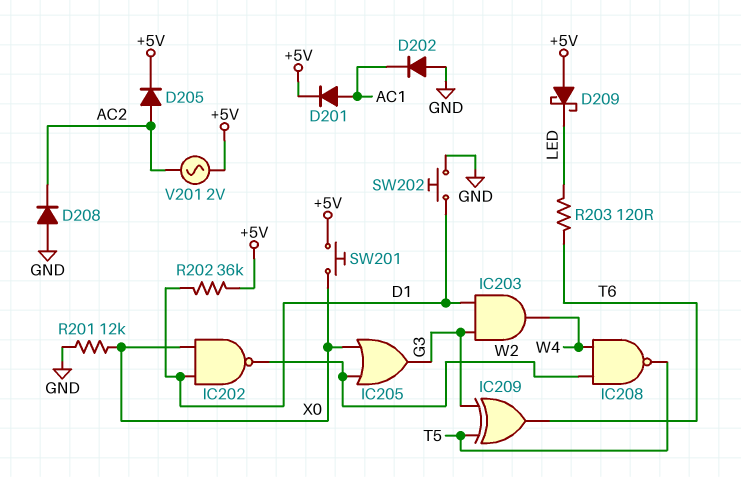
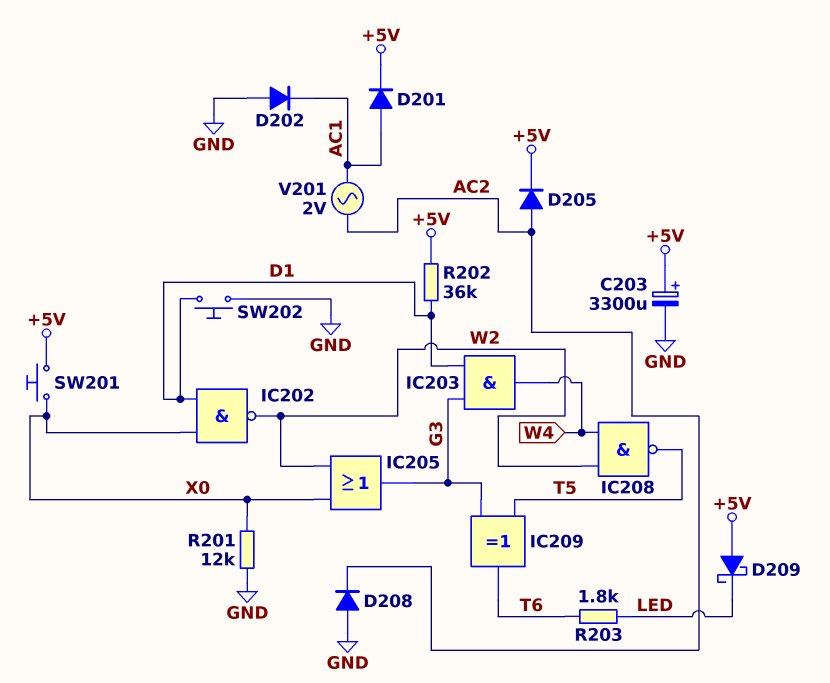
C203: none -> 3300uF (plus +5V, minus GND)
R203: 120 (LED, T6) -> 1.8k (LED, T6)
V201: AC 2V (+5V, AC2) -> AC 2V (AC1, AC2)

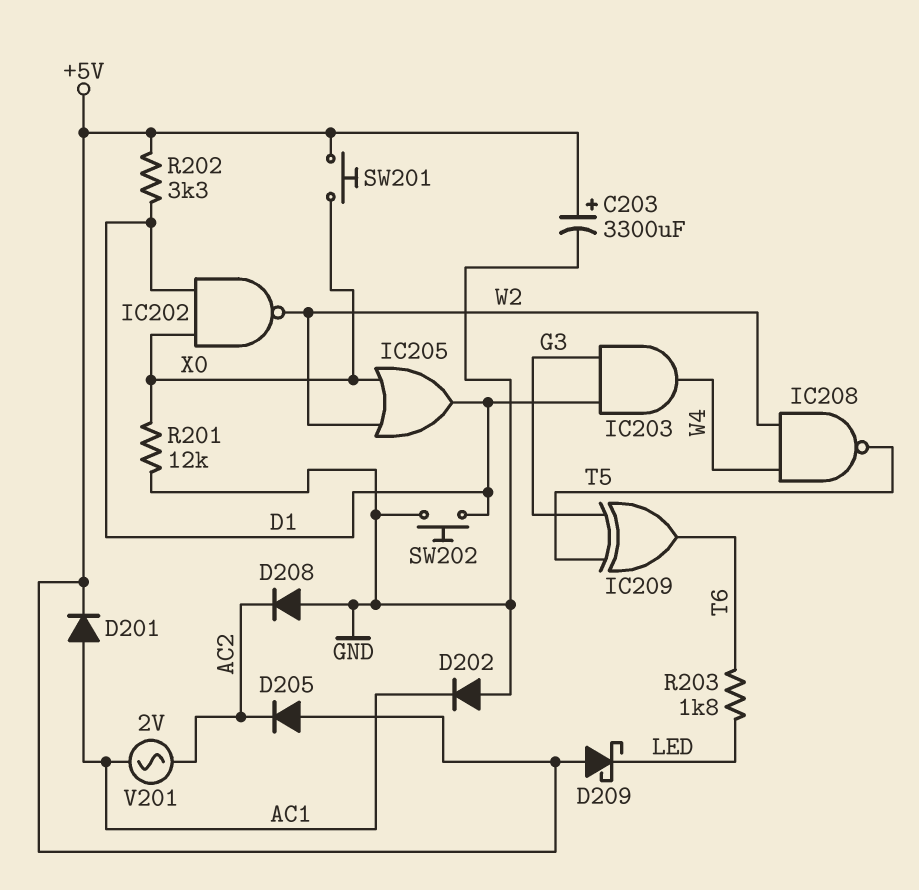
D205: diode (A AC2, K +5V) -> diode (A +5V, K AC2)
IC205: OR (in W2, in X0, out G3) -> OR (in W2, in X0, out D1)
R202: 36k (+5V, D1) -> 3.3k (+5V, D1)

